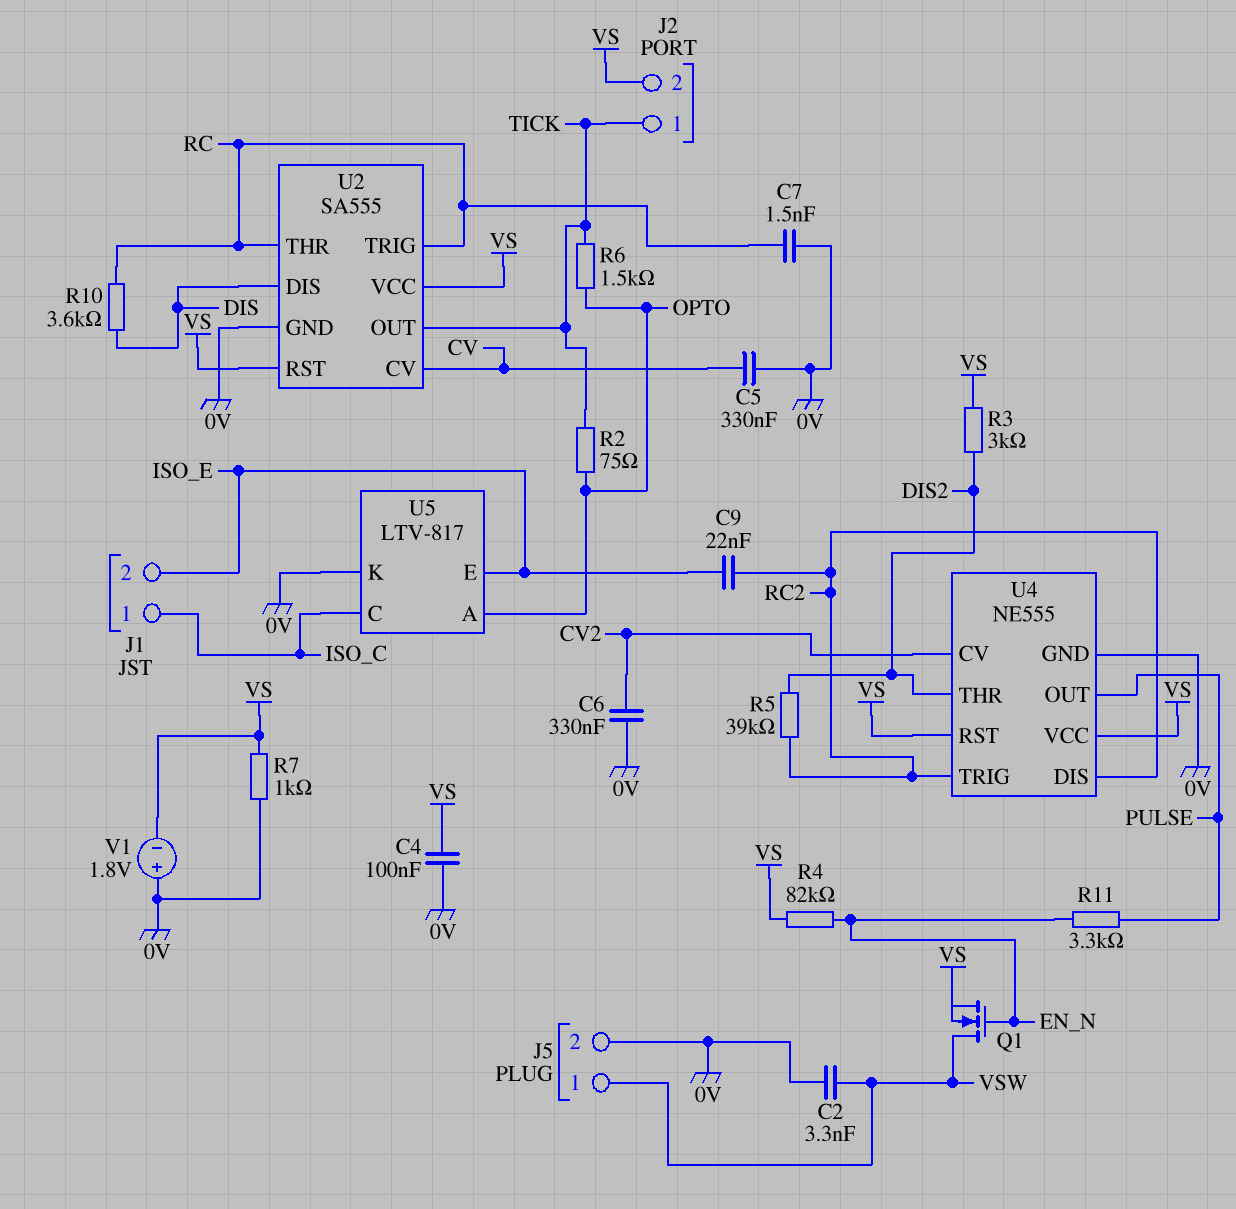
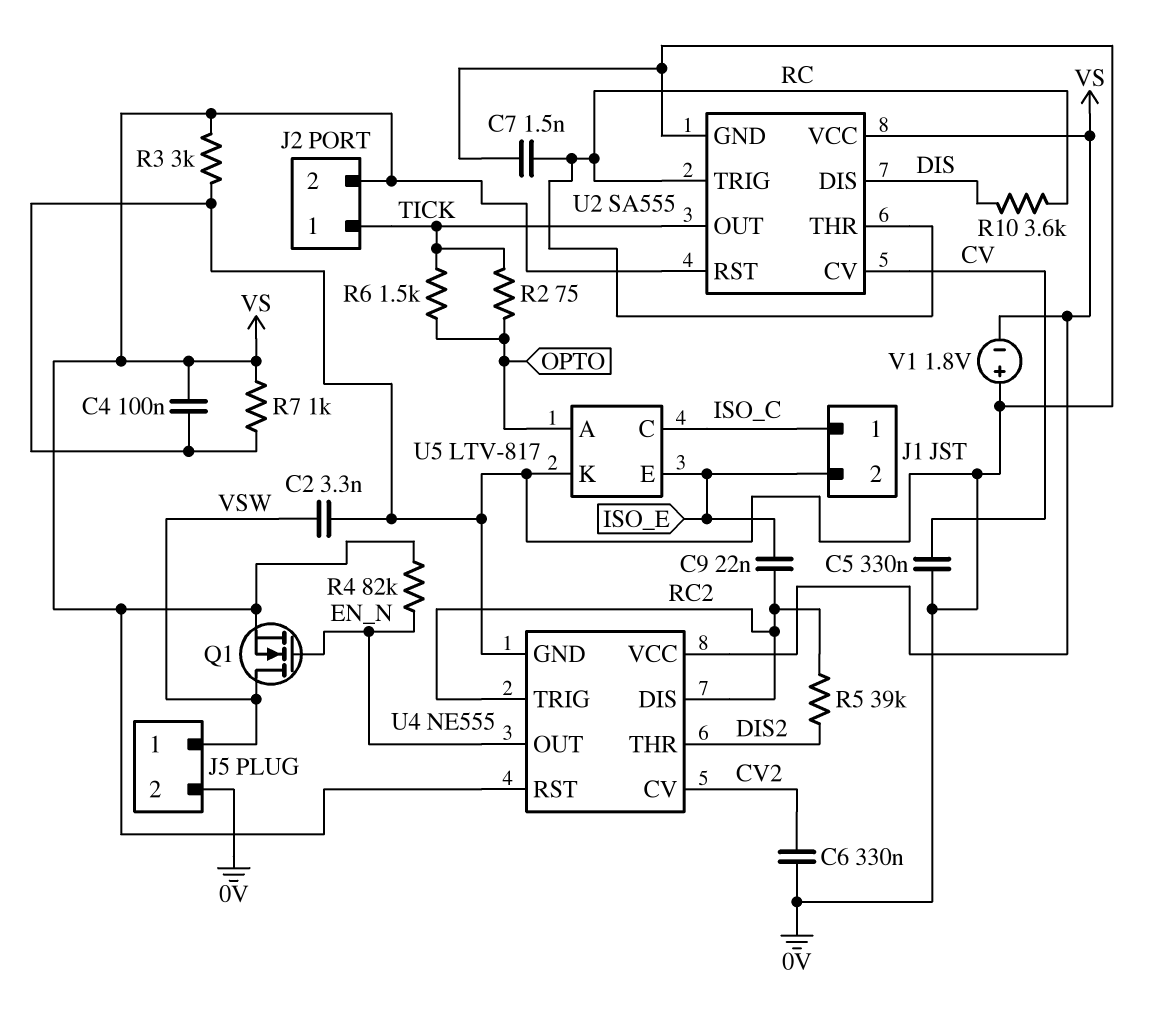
R3: 3k (DIS2, VS) -> 3k (0V, VS)
R11: 3.3k (EN_N, PULSE) -> none
U4 pin OUT: PULSE -> EN_N

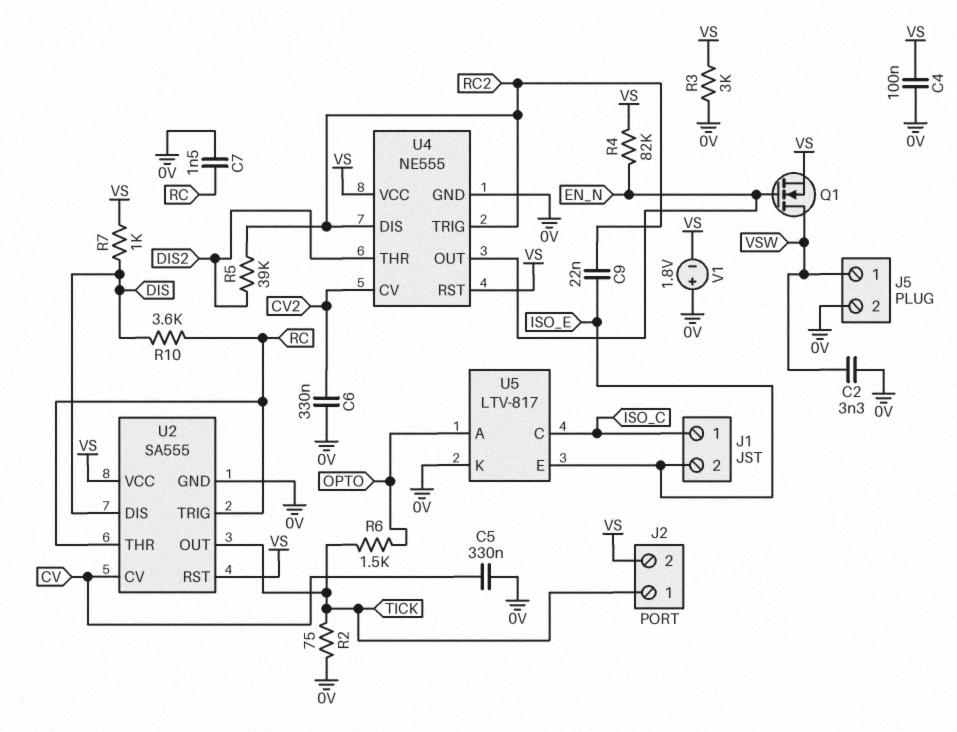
R2: 75 (OPTO, TICK) -> 75 (0V, TICK)
R7: 1k (0V, VS) -> 1k (DIS, VS)

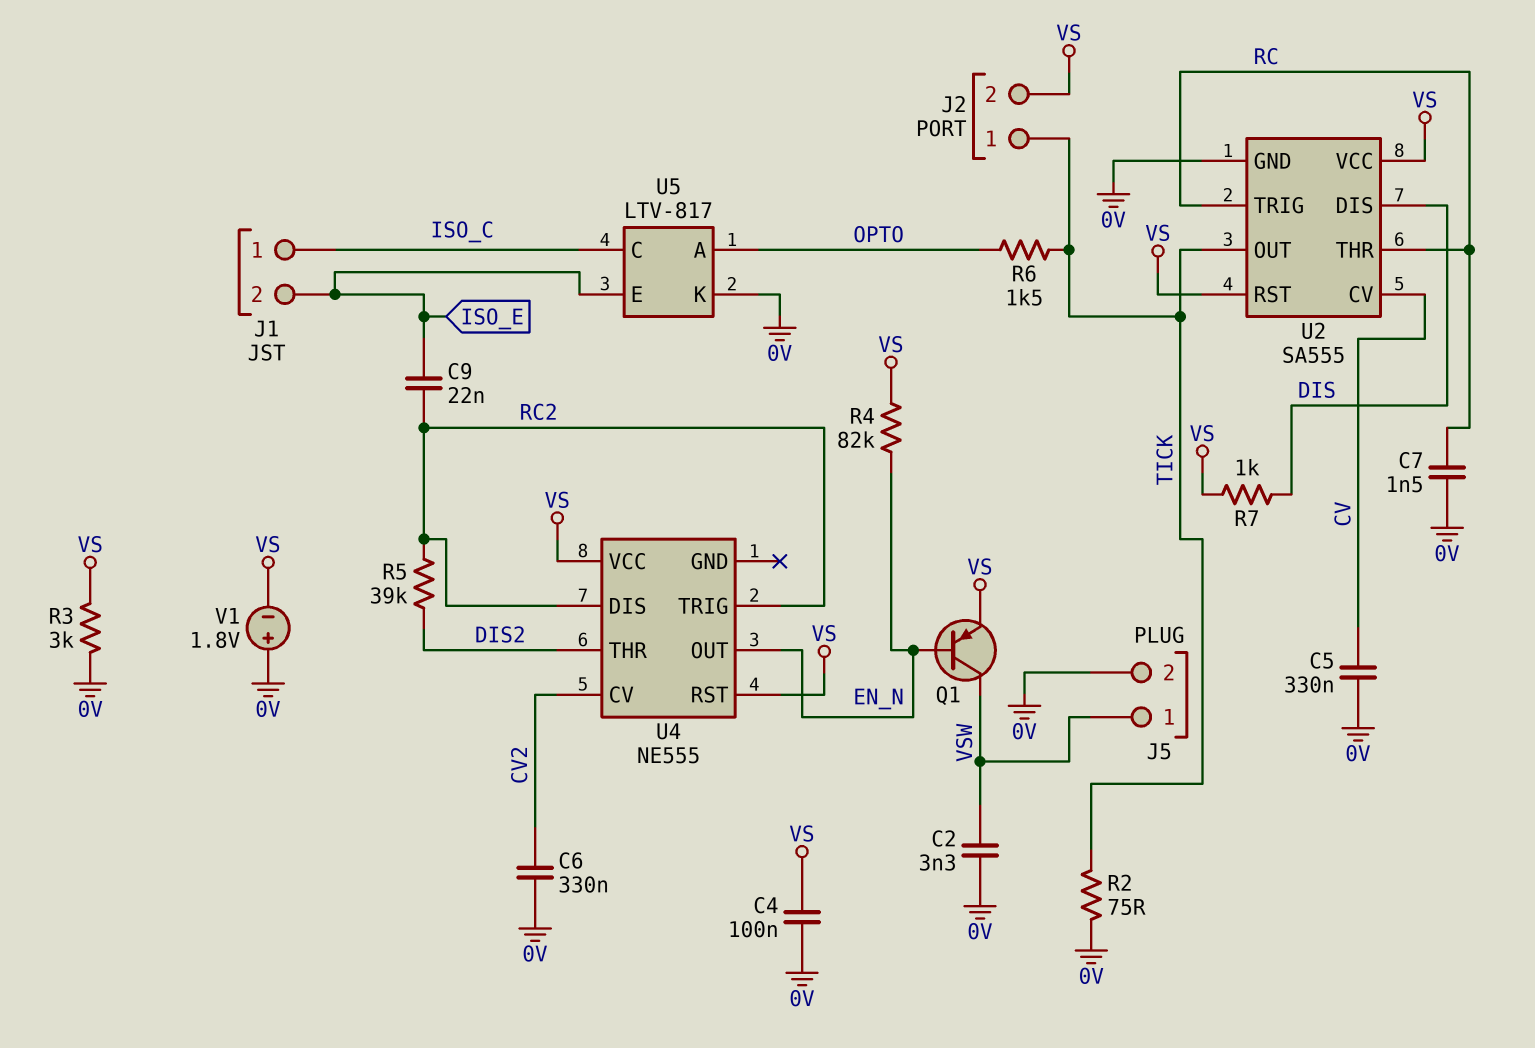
Q1: NMOS (G EN_N, D VSW, S VS) -> PNP (B EN_N, C VSW, E VS)
R10: 3.6k (DIS, RC) -> none
U4 pin GND: 0V -> none

